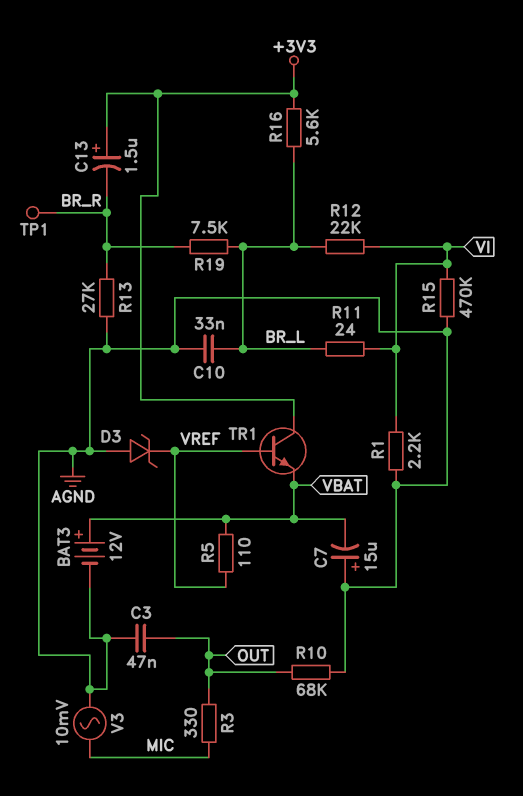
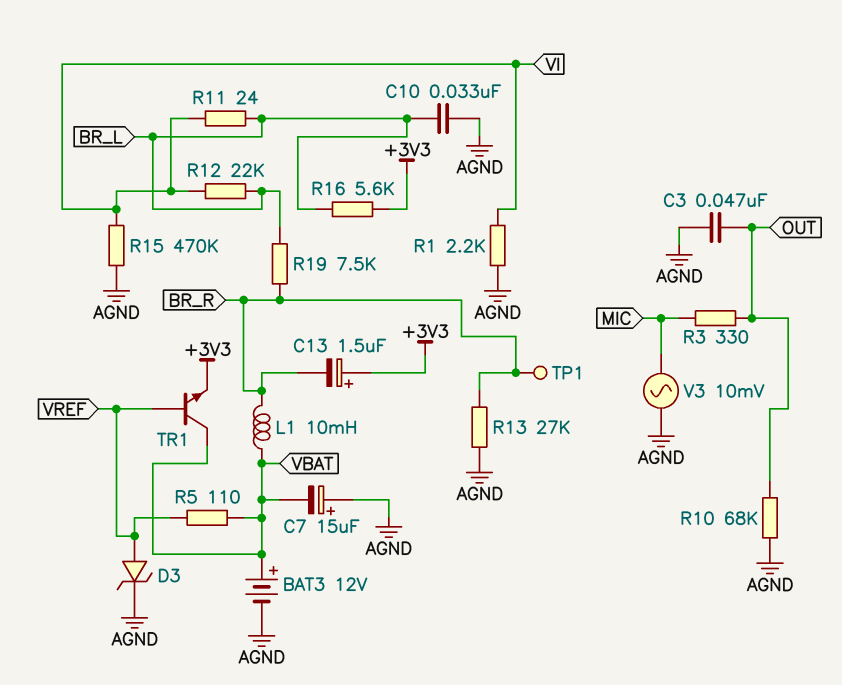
D3: zener (A AGND, K VREF) -> zener (A VREF, K AGND)
L1: none -> 10mH (BR_R, VBAT)
TR1: NPN (B VREF, C +3V3, E VBAT) -> NPN (B VREF, C VBAT, E +3V3)

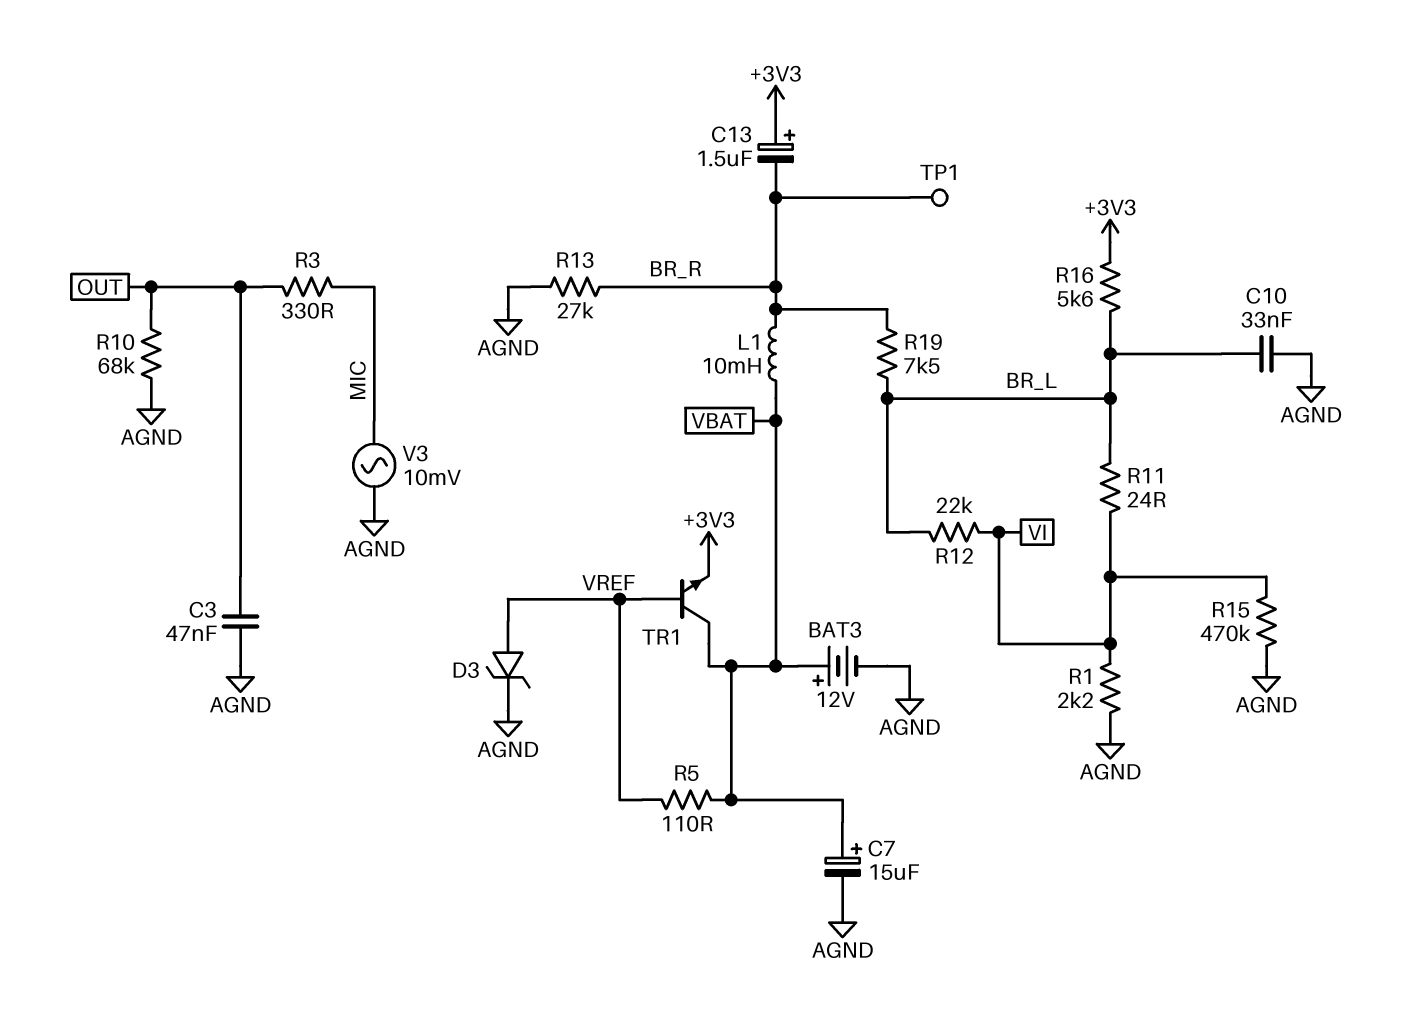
C7: 15uF (plus AGND, minus VBAT) -> 15uF (plus VBAT, minus AGND)

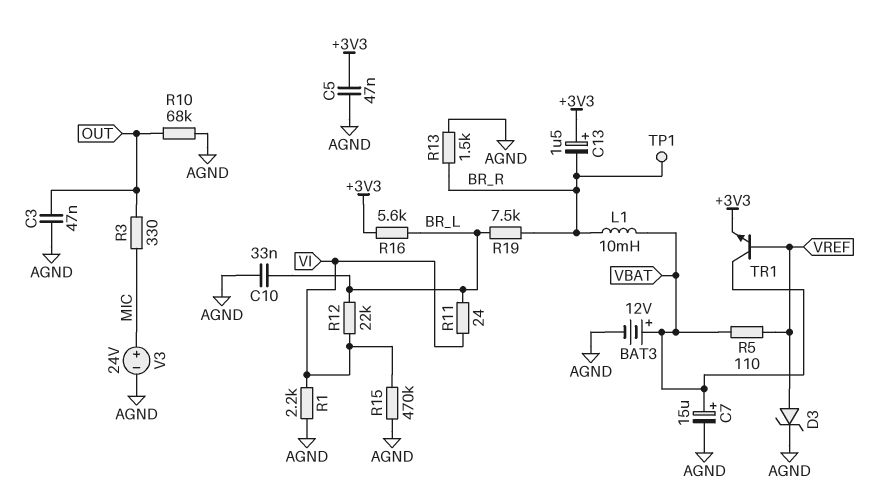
C5: none -> 47nF (+3V3, AGND)
R13: 27k (AGND, BR_R) -> 1.5k (AGND, BR_R)
V3: AC 10mV (AGND, MIC) -> 24V (plus MIC, minus AGND)

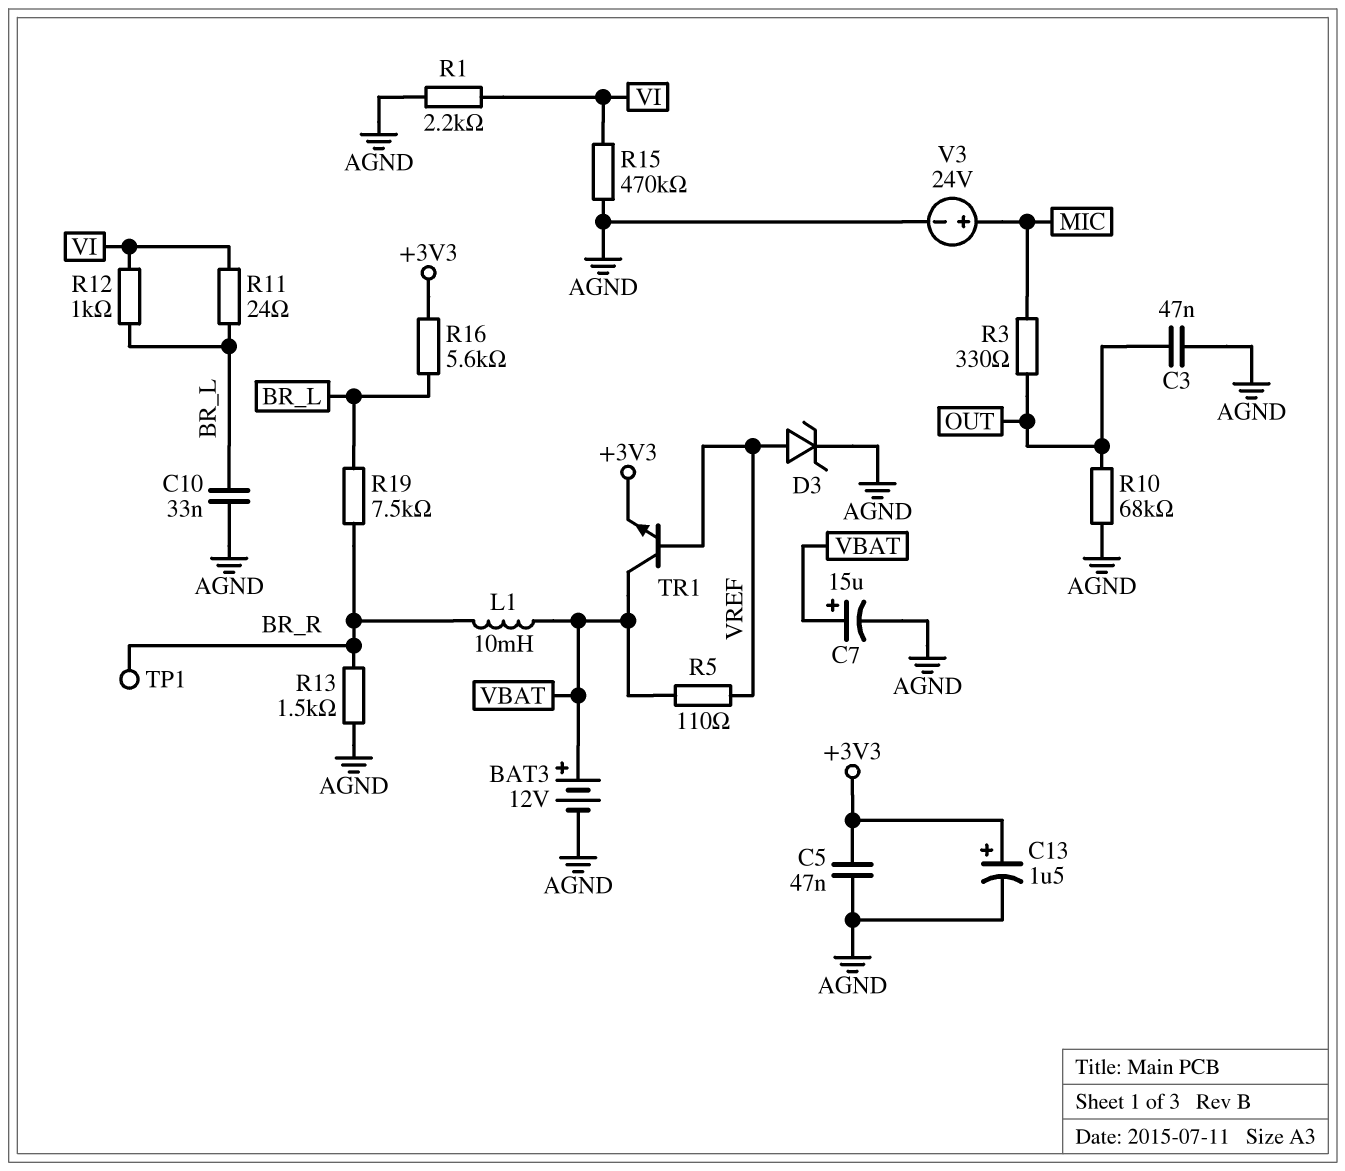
C13: 1.5uF (plus +3V3, minus BR_R) -> 1.5uF (plus +3V3, minus AGND)
R12: 22k (BR_L, VI) -> 1k (BR_L, VI)

